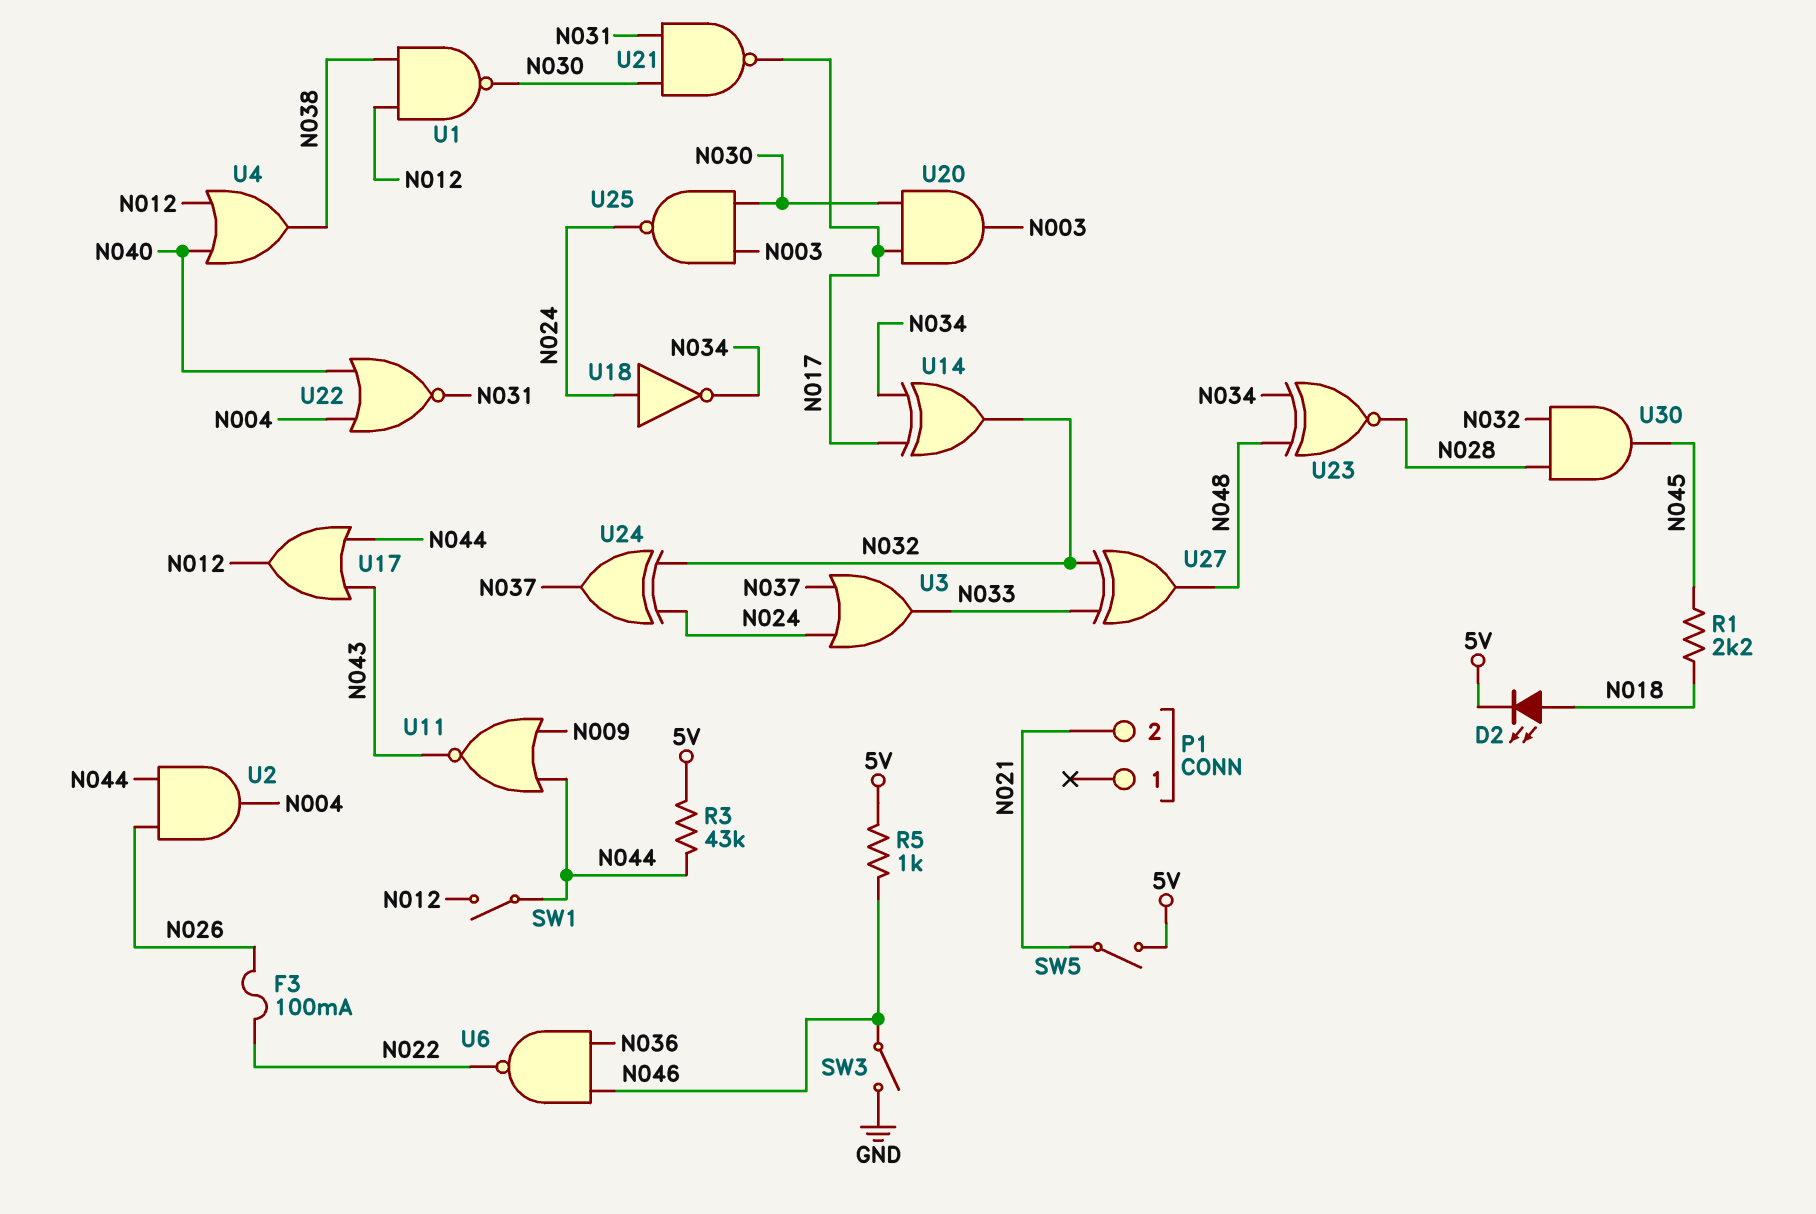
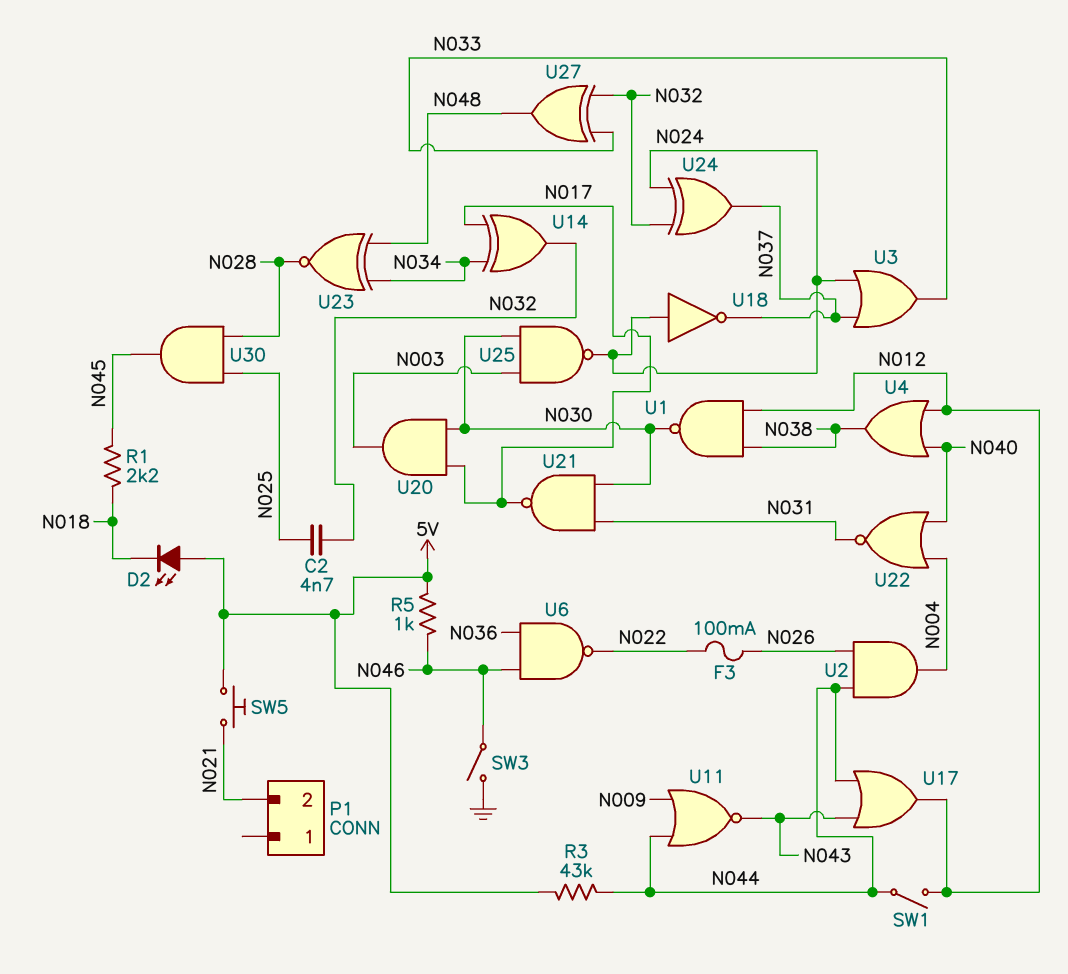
C2: none -> 4.7nF (N025, N032)
D2: LED (A N018, K 5V) -> LED (A 5V, K N018)
SW5: switch (5V, N021) -> button (5V, N021)
U18: NOT (in N024, out N034) -> NOT (in N024, out N037)
U30: AND (in N028, in N032, out N045) -> AND (in N025, in N028, out N045)

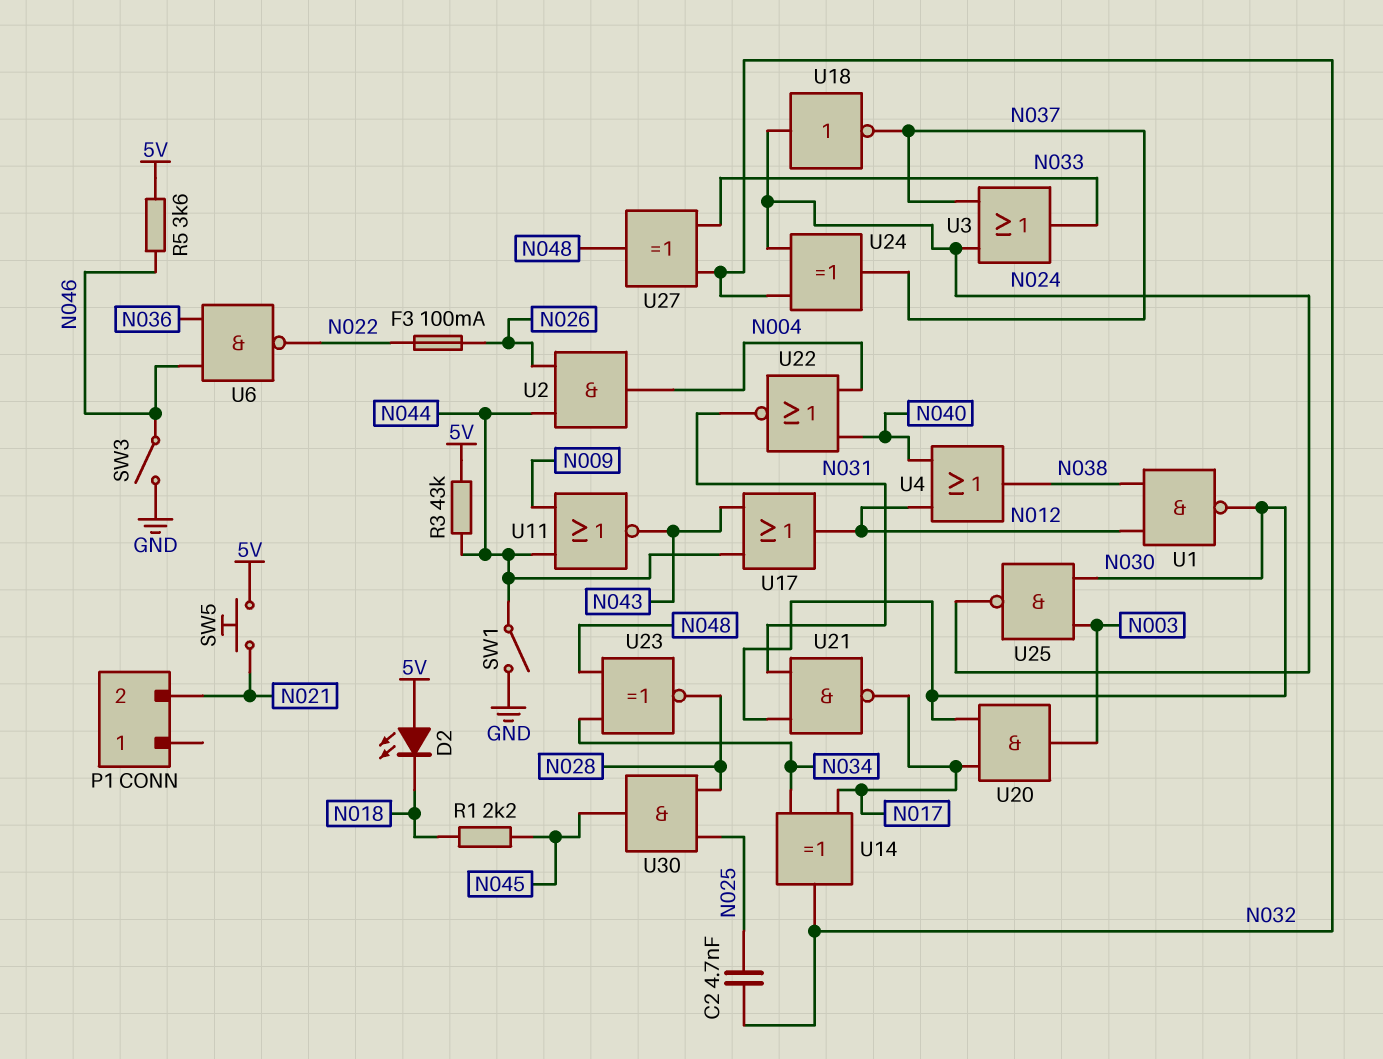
R5: 1k (5V, N046) -> 3.6k (5V, N046)
SW1: switch (N012, N044) -> switch (GND, N044)

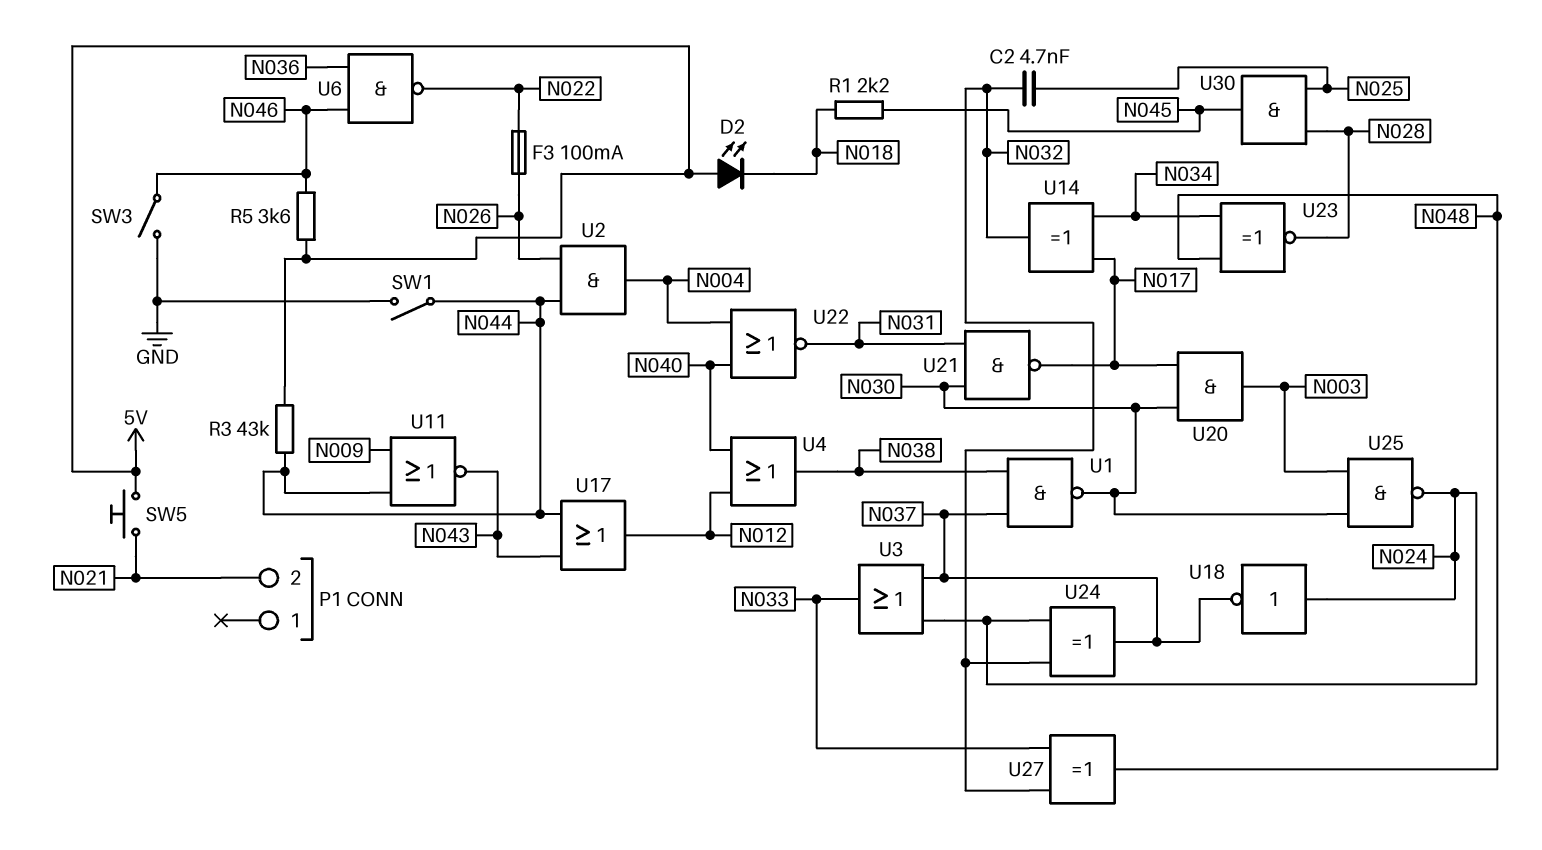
U1: NAND (in N012, in N038, out N030) -> NAND (in N037, in N038, out N030)

